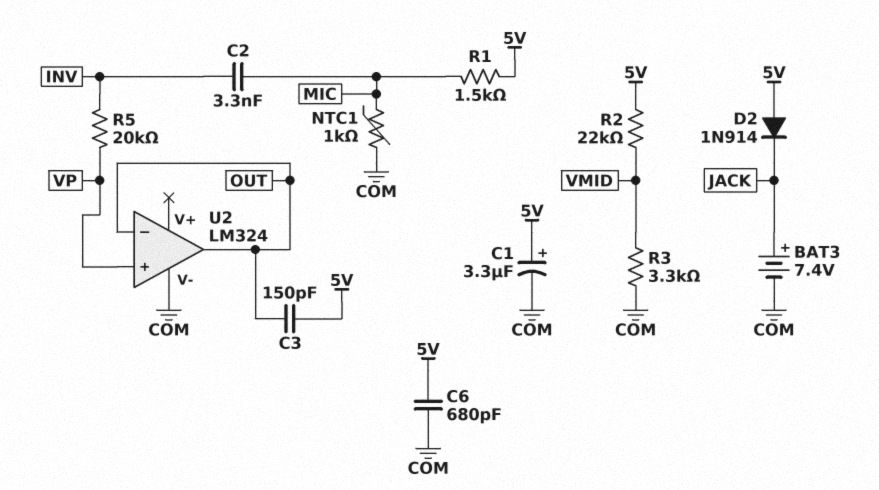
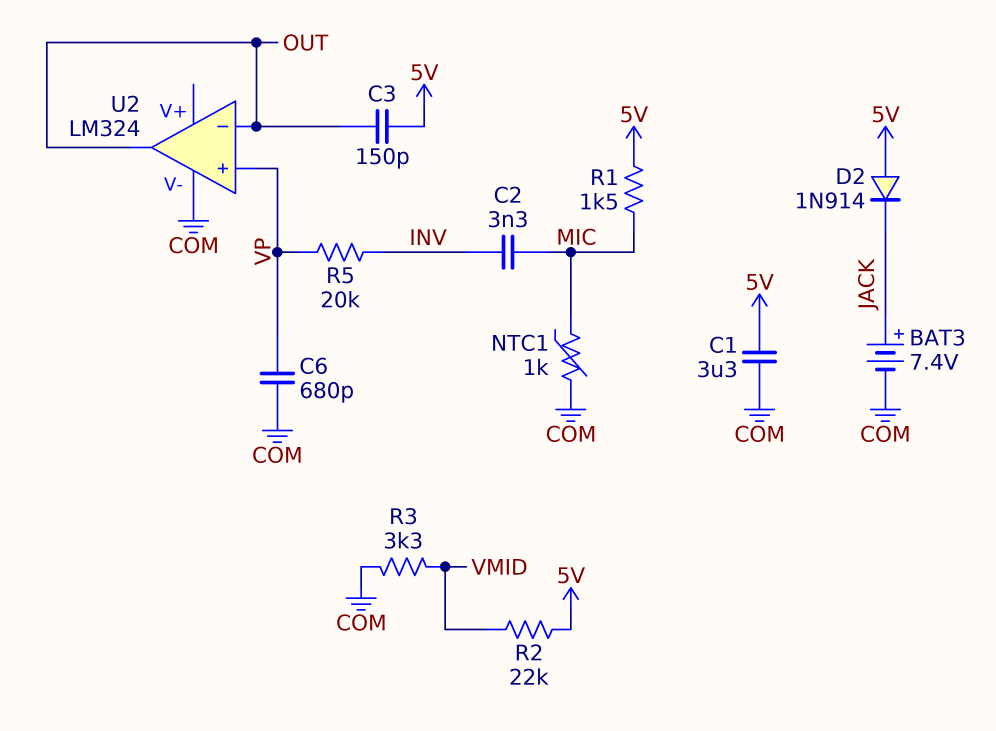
C1: 3.3uF (plus 5V, minus COM) -> 3.3uF (5V, COM)
C6: 680pF (5V, COM) -> 680pF (COM, VP)

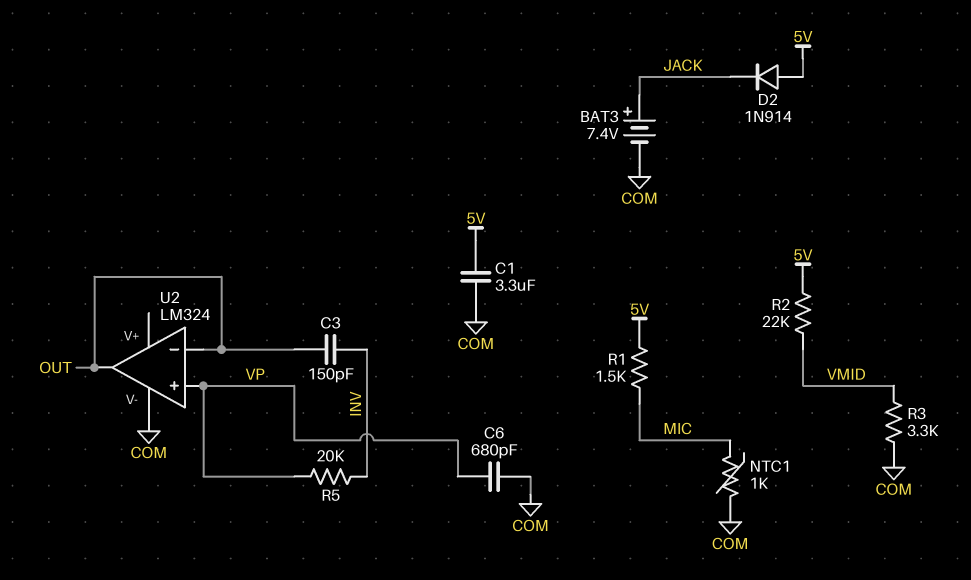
C2: 3.3nF (INV, MIC) -> none
C3: 150pF (5V, OUT) -> 150pF (INV, OUT)

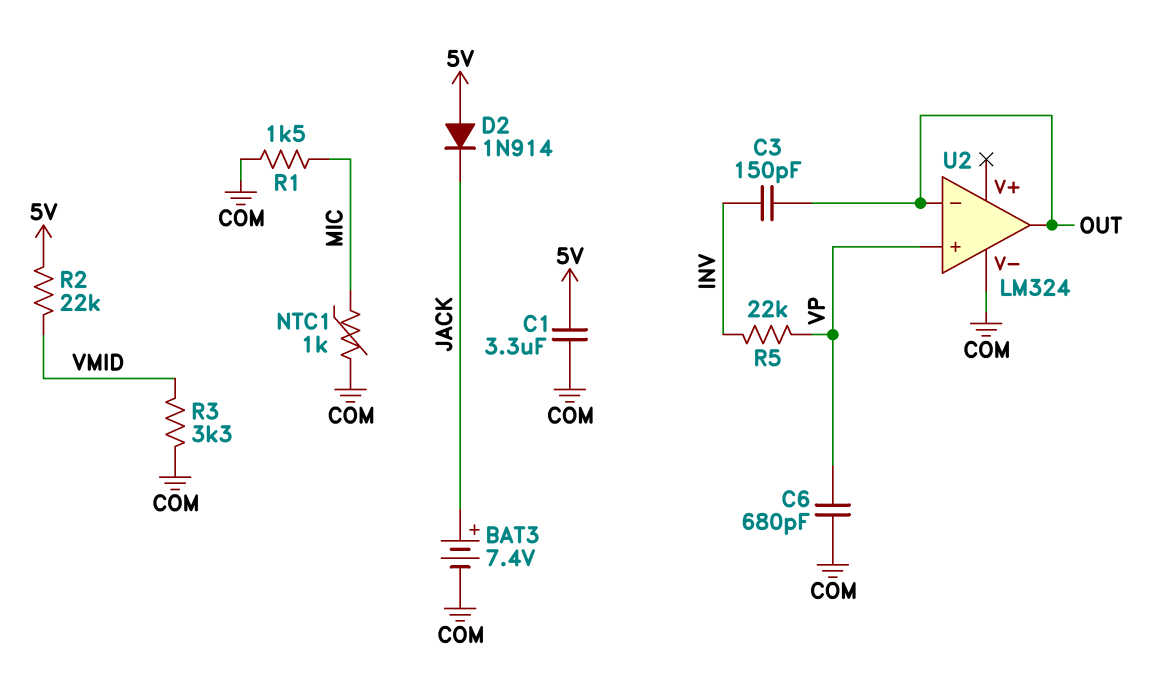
R1: 1.5k (5V, MIC) -> 1.5k (COM, MIC)
R5: 20k (INV, VP) -> 22k (INV, VP)

